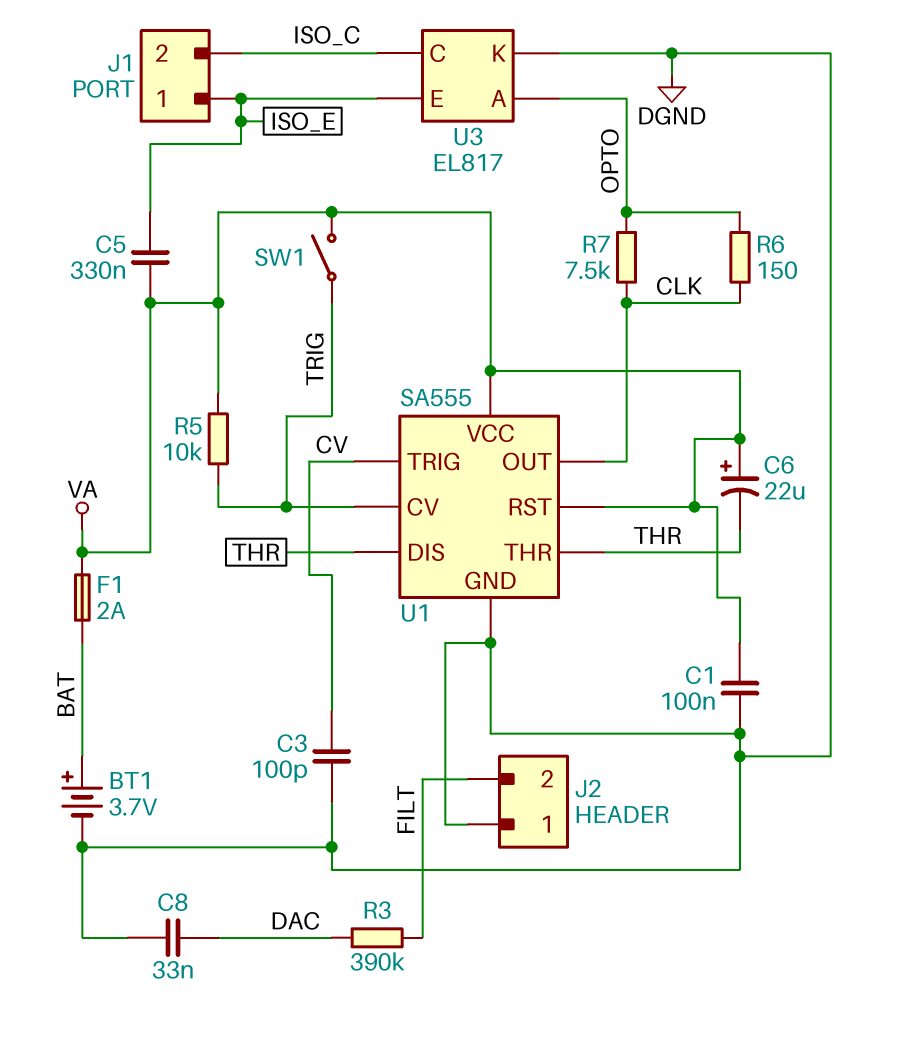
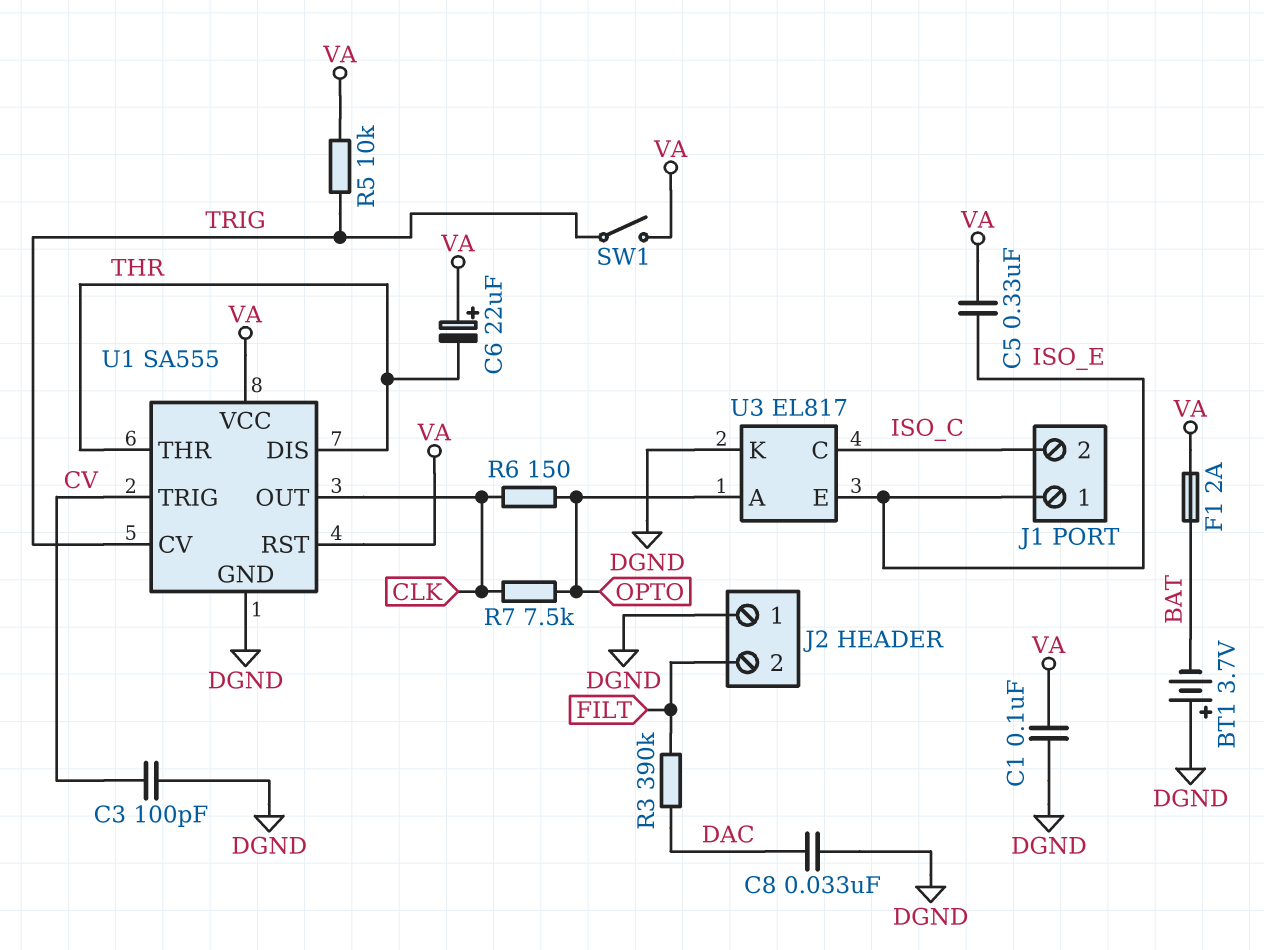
BT1: 3.7V (plus BAT, minus DGND) -> 3.7V (plus DGND, minus BAT)

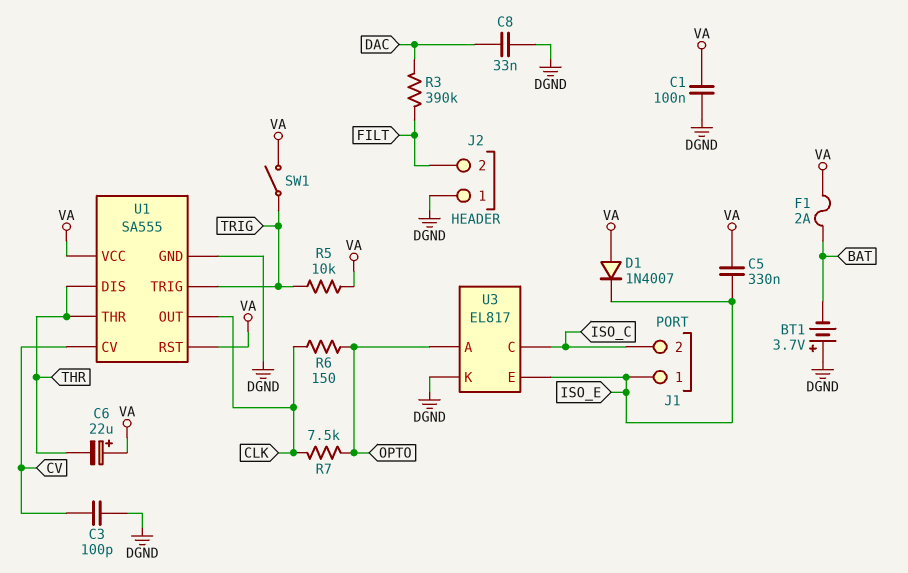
D1: none -> diode 1N4007 (A VA, K ISO_E)
U1 pin CV: TRIG -> CV
U1 pin TRIG: CV -> TRIG

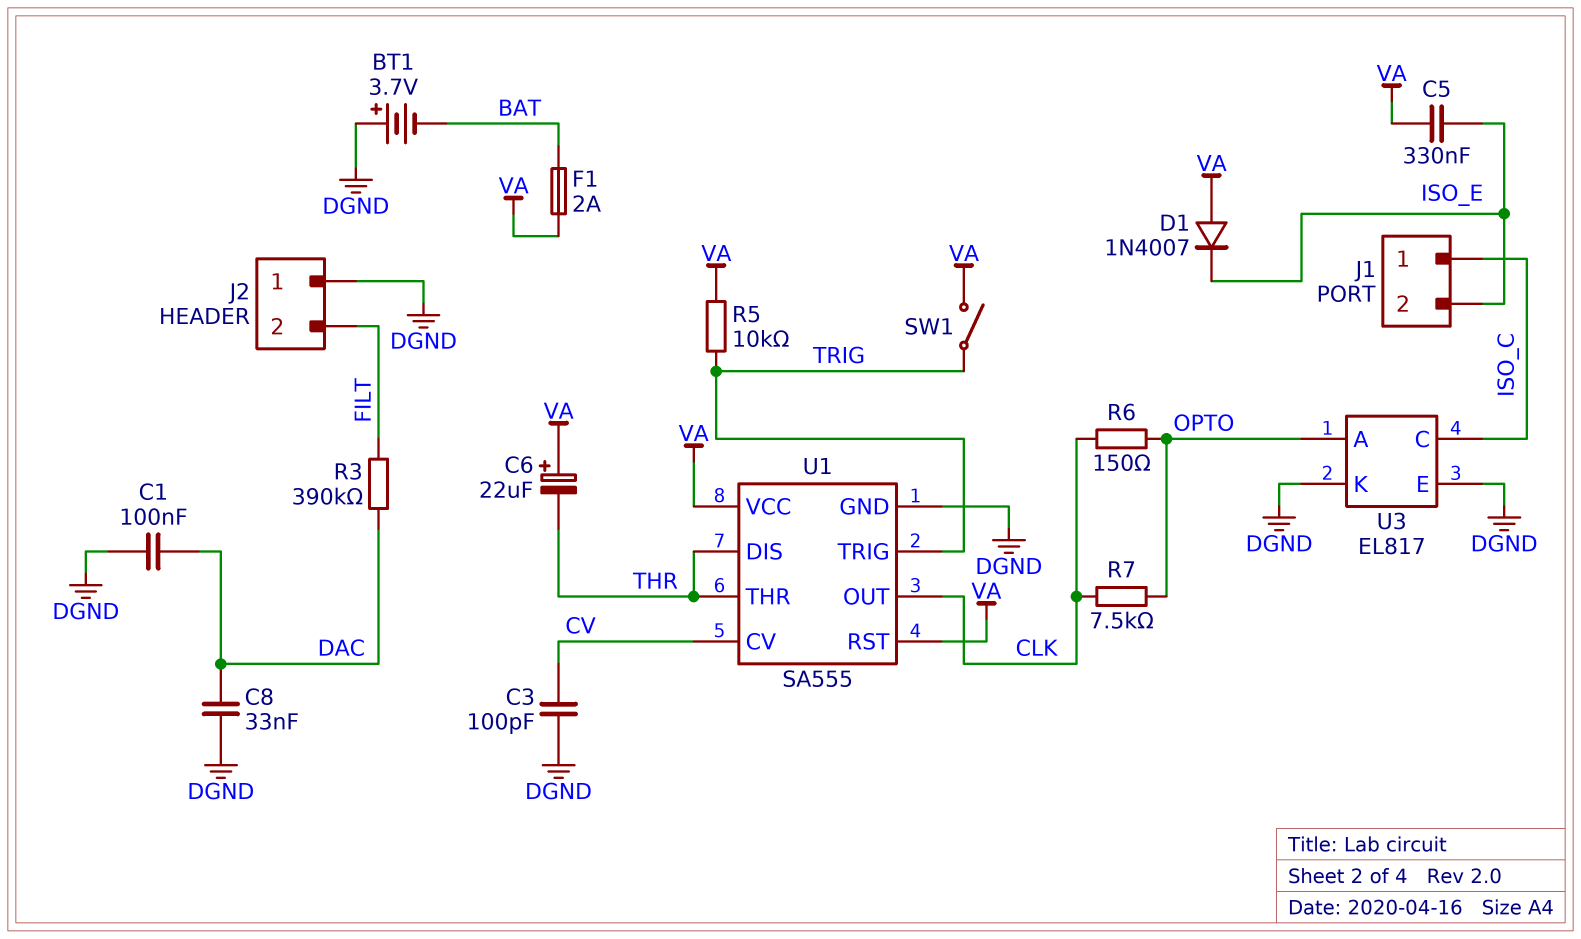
C1: 100nF (DGND, VA) -> 100nF (DAC, DGND)
J1 pin 1: ISO_E -> ISO_C
J1 pin 2: ISO_C -> ISO_E
U3 pin E: ISO_E -> DGND

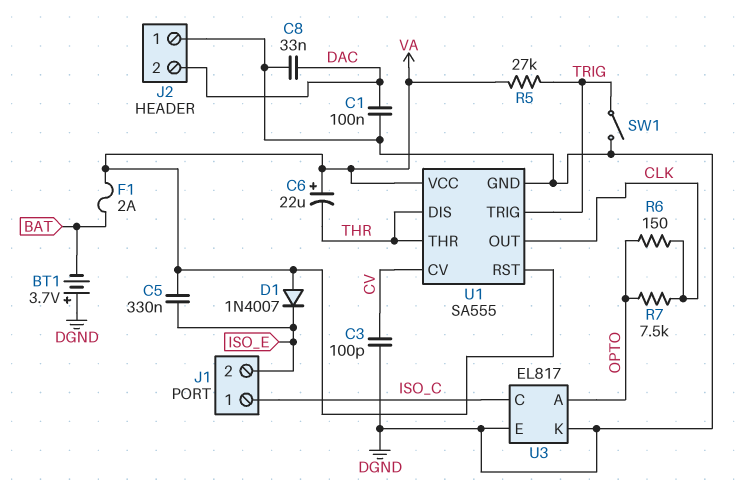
J2 pin 2: FILT -> DAC
R3: 390k (DAC, FILT) -> none
R5: 10k (TRIG, VA) -> 27k (TRIG, VA)
SW1: switch (TRIG, VA) -> switch (DGND, TRIG)

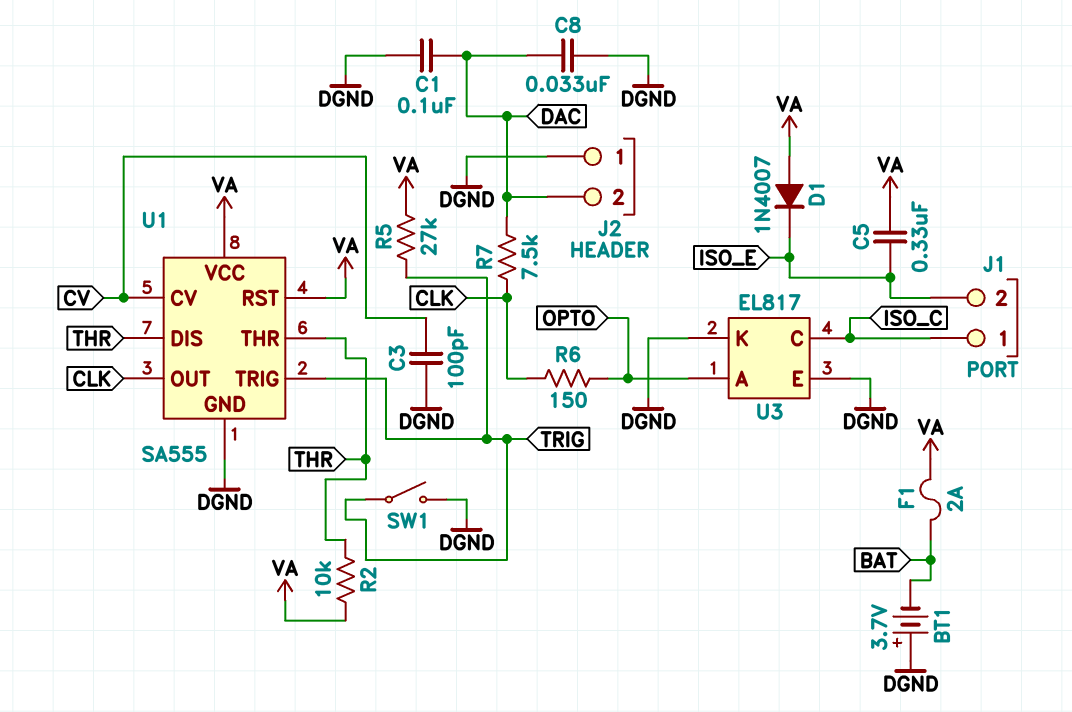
C6: 22uF (plus VA, minus THR) -> none
R2: none -> 10k (THR, VA)
R7: 7.5k (CLK, OPTO) -> 7.5k (CLK, DAC)

